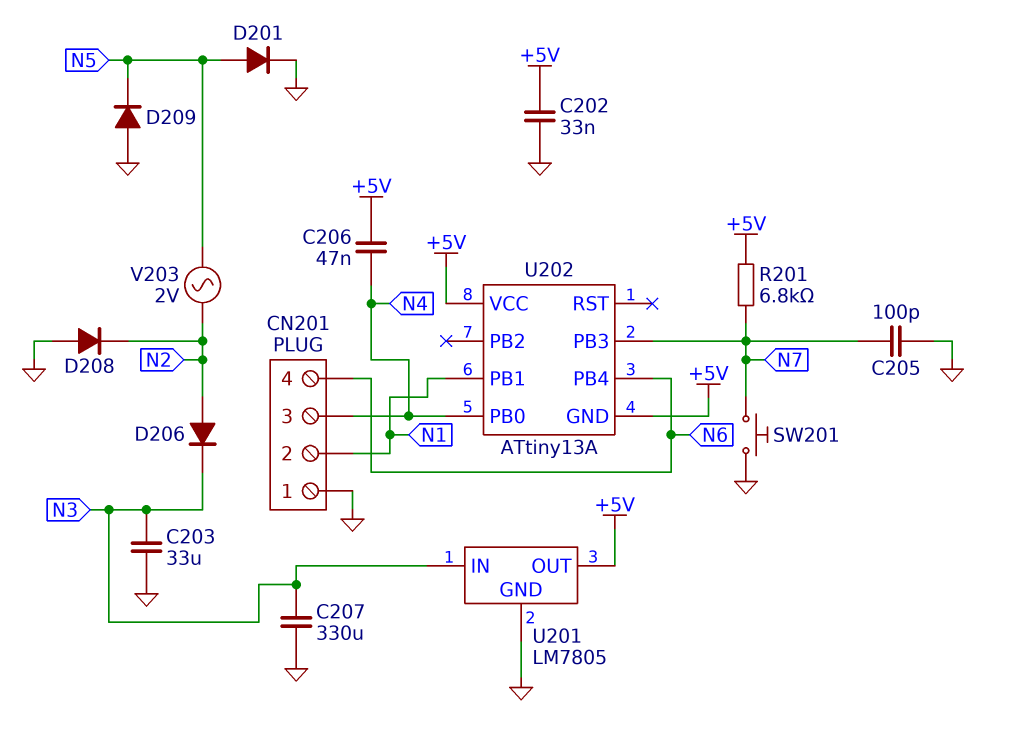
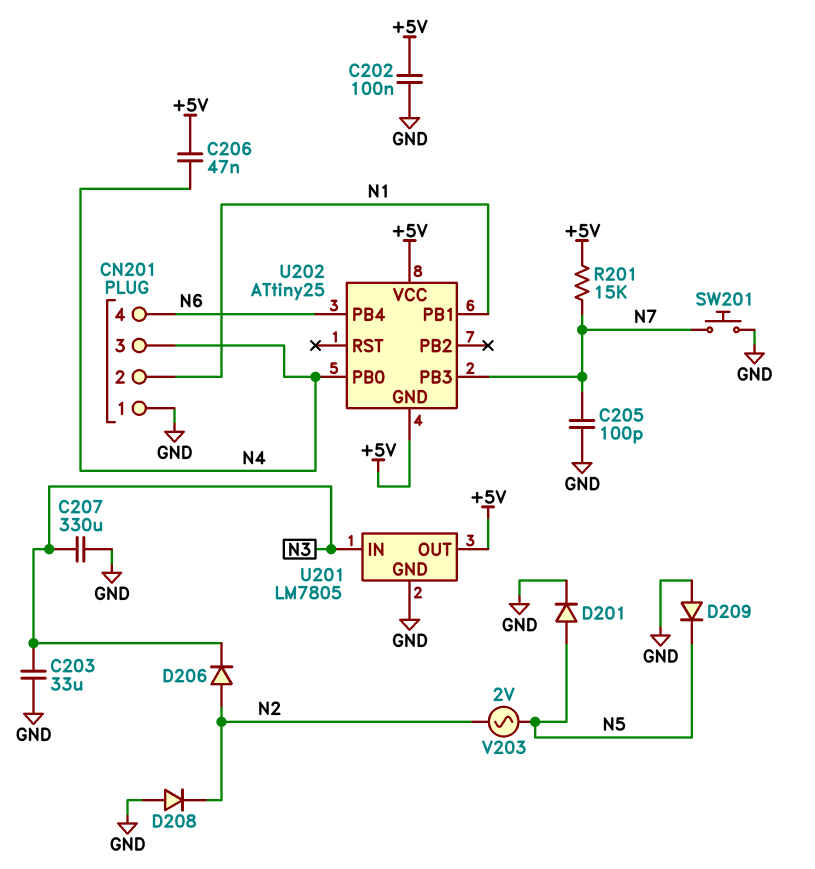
C202: 33nF (+5V, GND) -> 100nF (+5V, GND)
R201: 6.8k (+5V, N7) -> 15k (+5V, N7)
U202: ATtiny13A -> ATtiny25

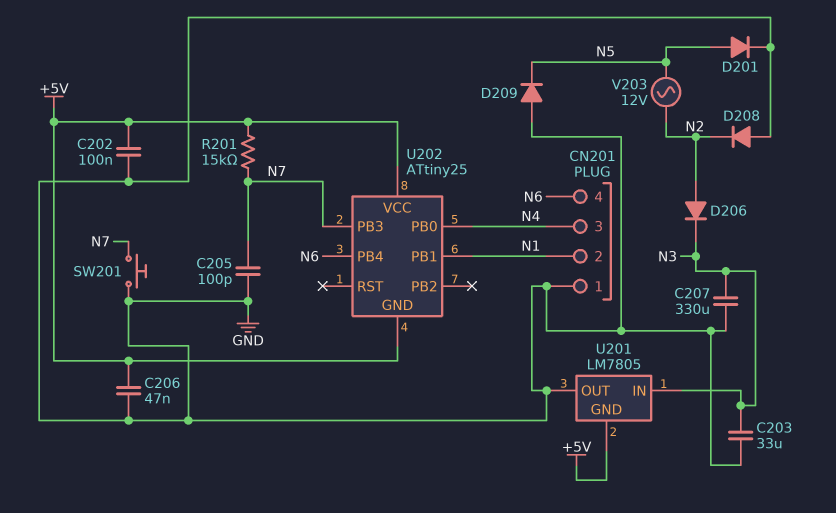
C206: 47nF (+5V, N4) -> 47nF (+5V, GND)
U201 pin GND: GND -> +5V
U201 pin OUT: +5V -> GND
V203: AC 2V (N2, N5) -> AC 12V (N2, N5)

